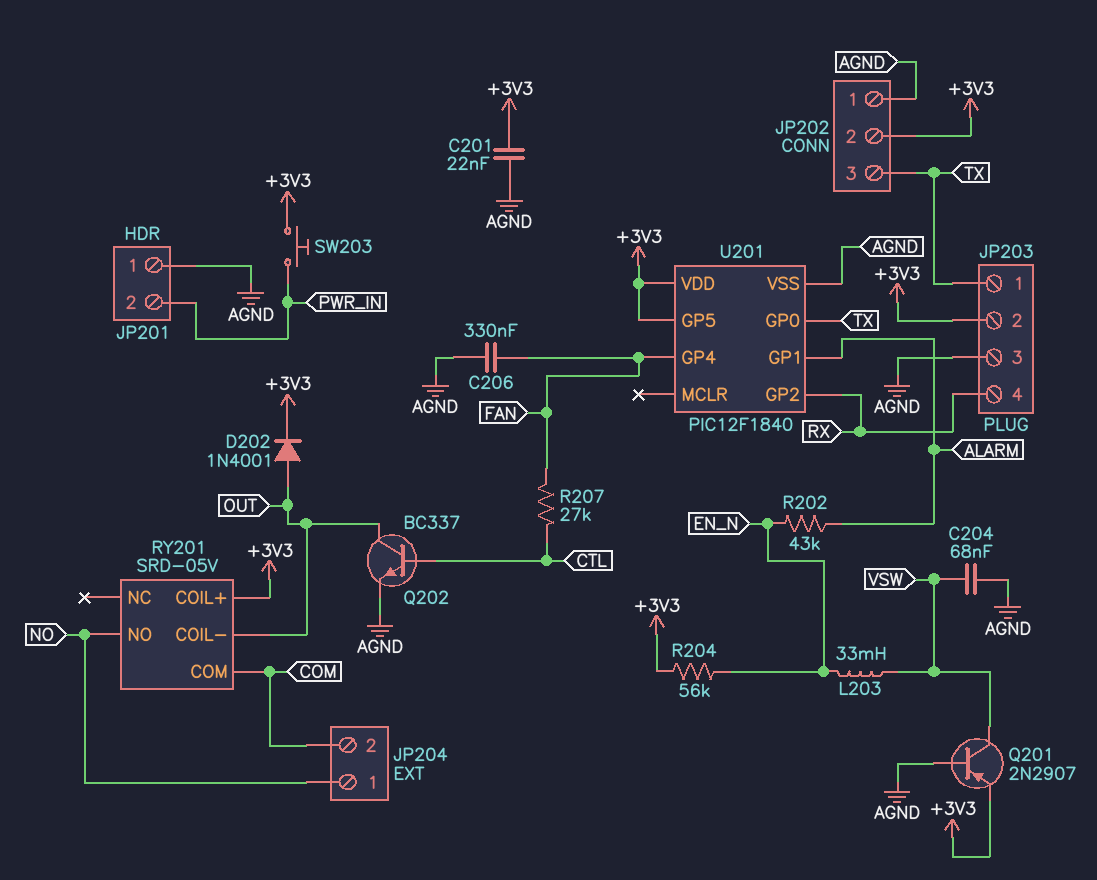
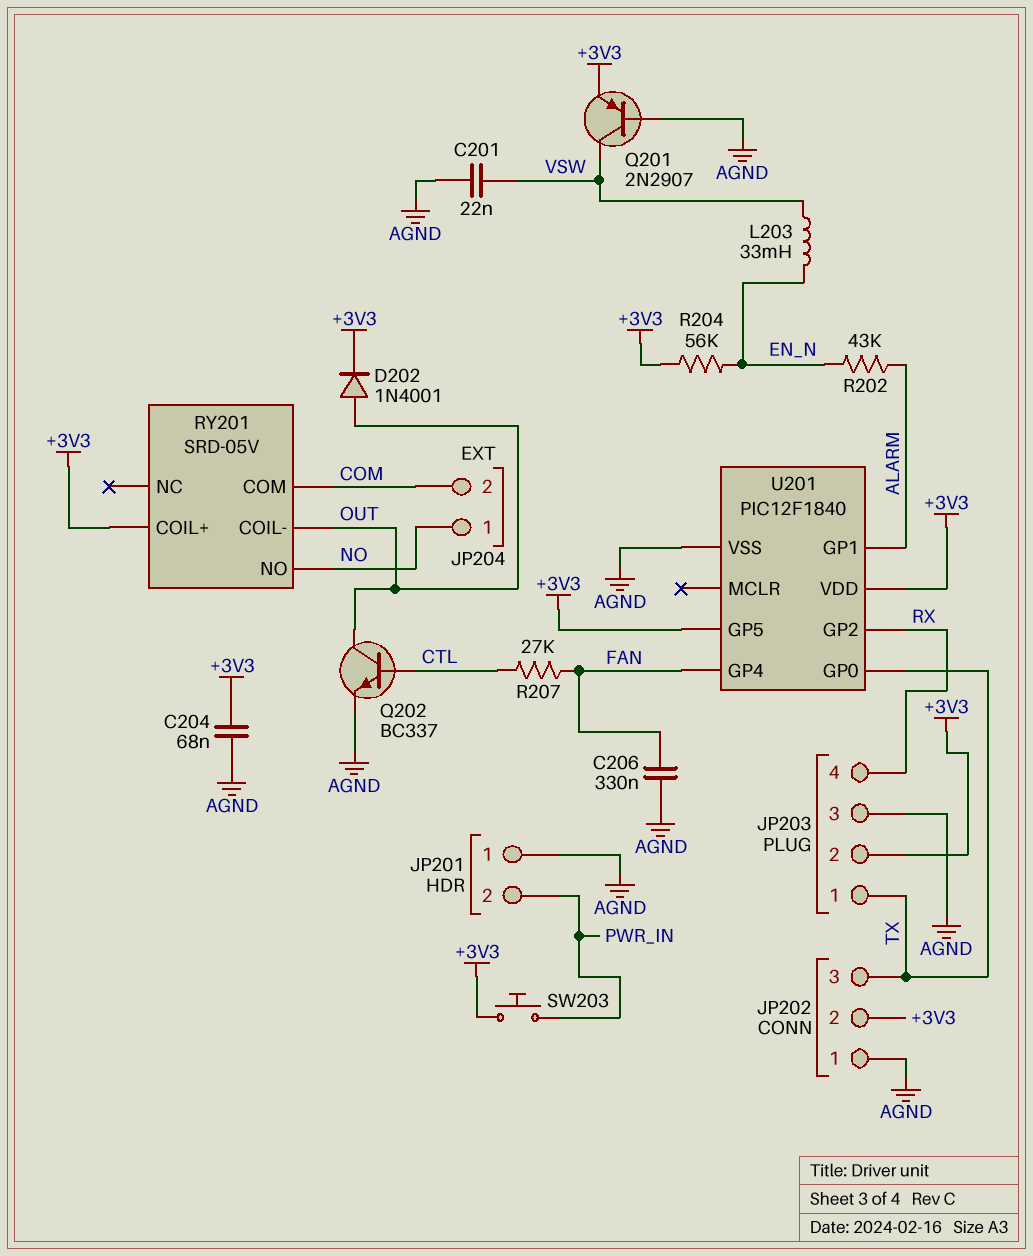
C201: 22nF (+3V3, AGND) -> 22nF (AGND, VSW)
C204: 68nF (AGND, VSW) -> 68nF (+3V3, AGND)

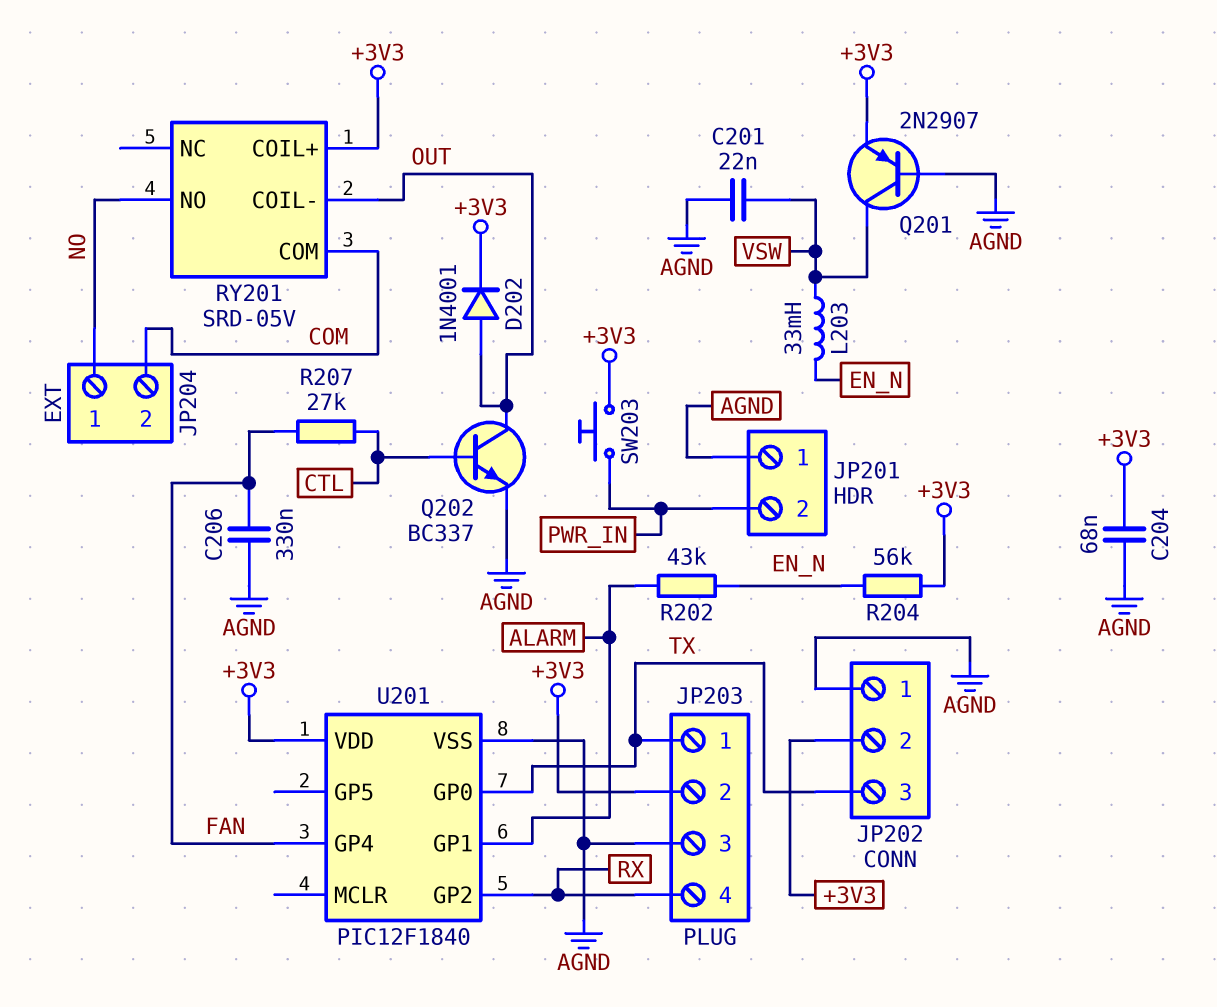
U201 pin GP5: +3V3 -> none

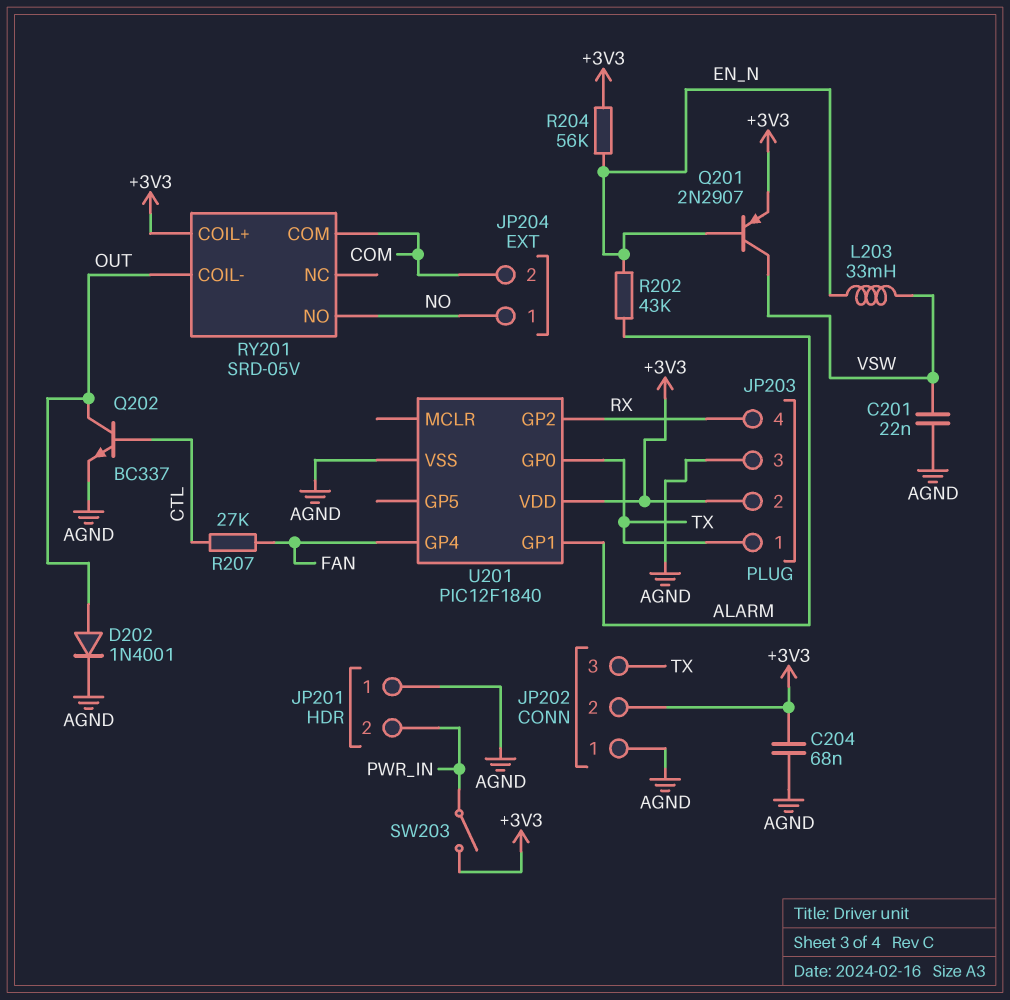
C206: 330nF (AGND, FAN) -> none
D202: diode 1N4001 (A OUT, K +3V3) -> diode 1N4001 (A OUT, K AGND)
Q201: PNP 2N2907 (B AGND, C VSW, E +3V3) -> PNP 2N2907 (B EN_N, C VSW, E +3V3)
SW203: button (+3V3, PWR_IN) -> switch (+3V3, PWR_IN)

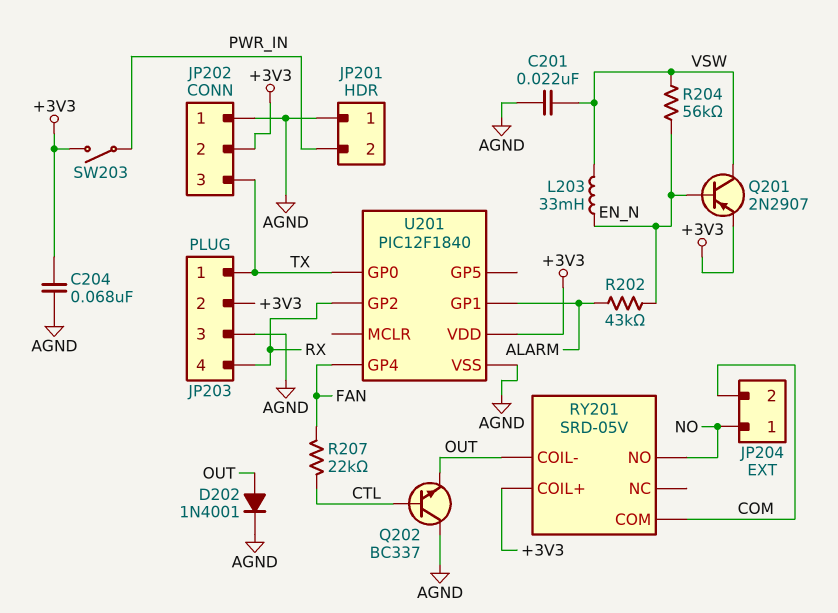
Q202: NPN BC337 (B CTL, C OUT, E AGND) -> NPN BC337 (B CTL, C AGND, E OUT)
R204: 56k (+3V3, EN_N) -> 56k (EN_N, VSW)
R207: 27k (CTL, FAN) -> 22k (CTL, FAN)

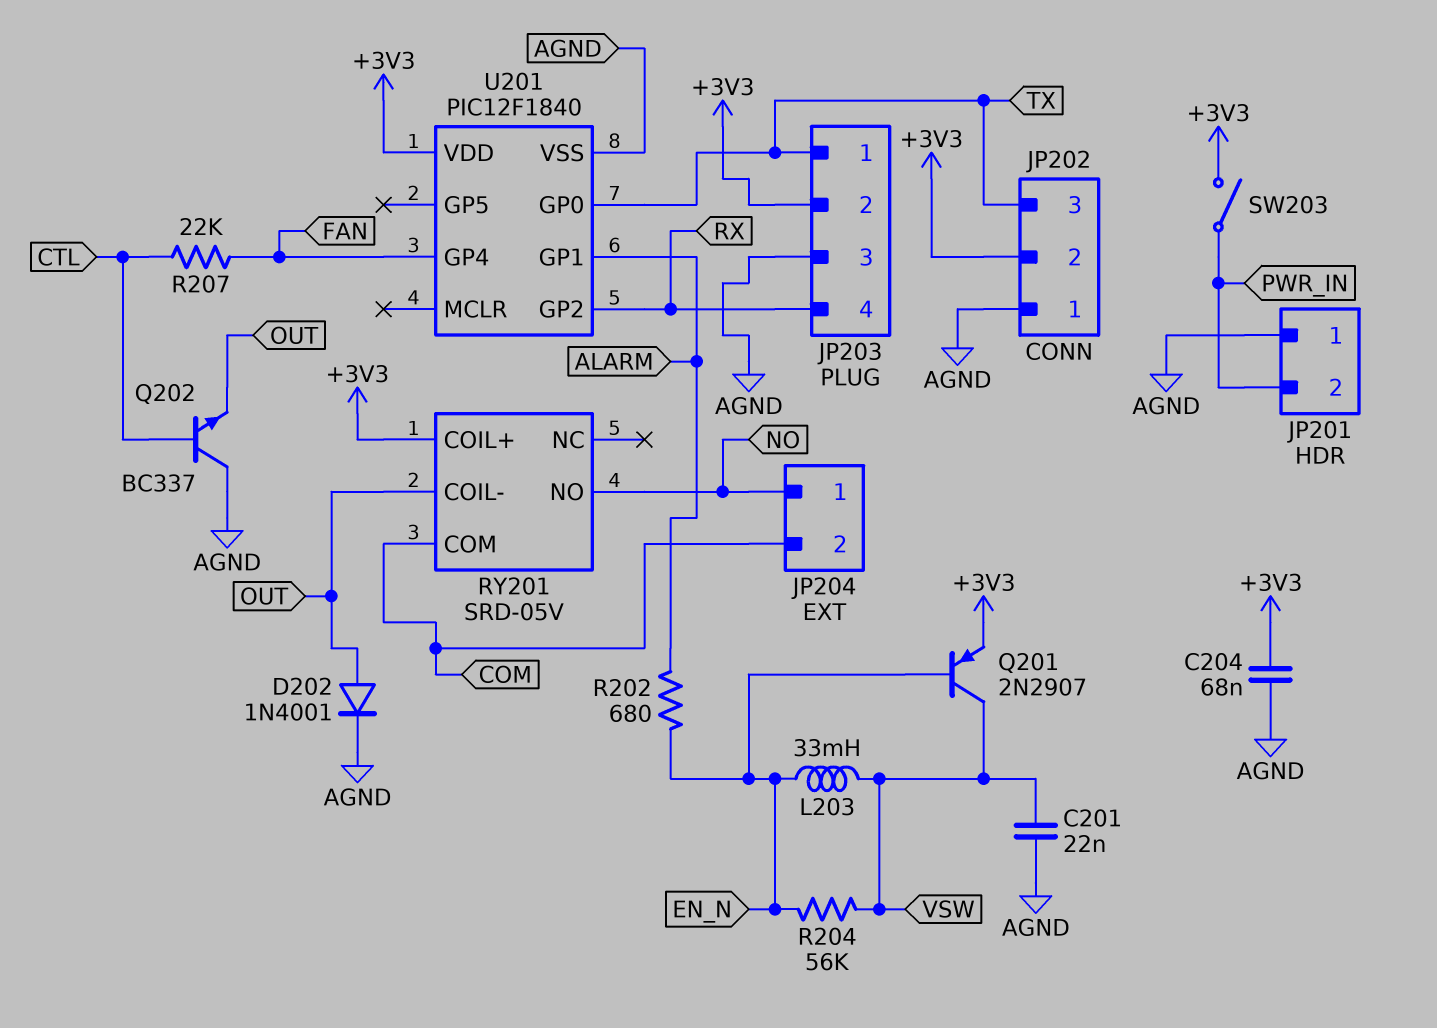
R202: 43k (ALARM, EN_N) -> 680 (ALARM, EN_N)

